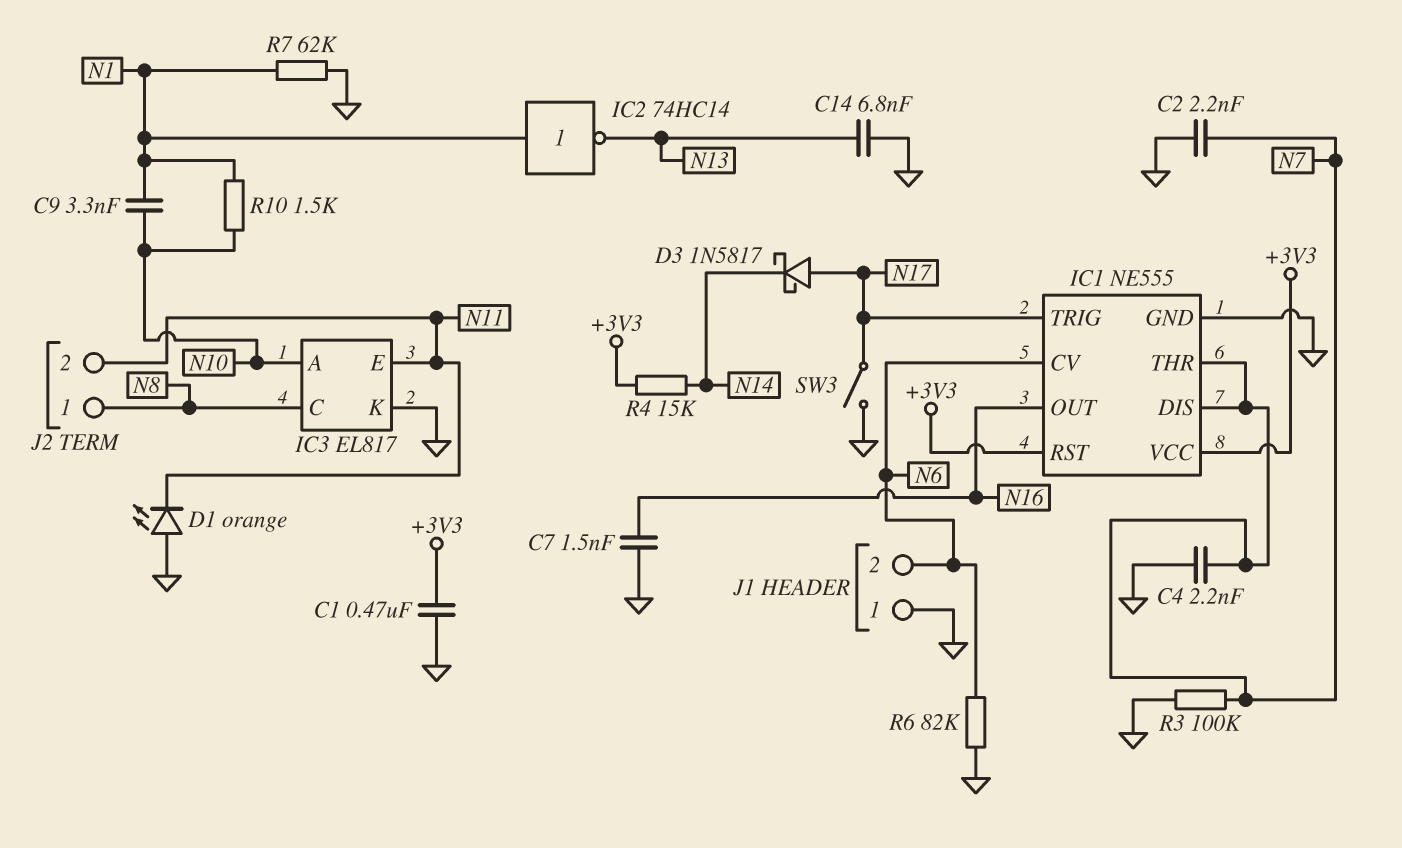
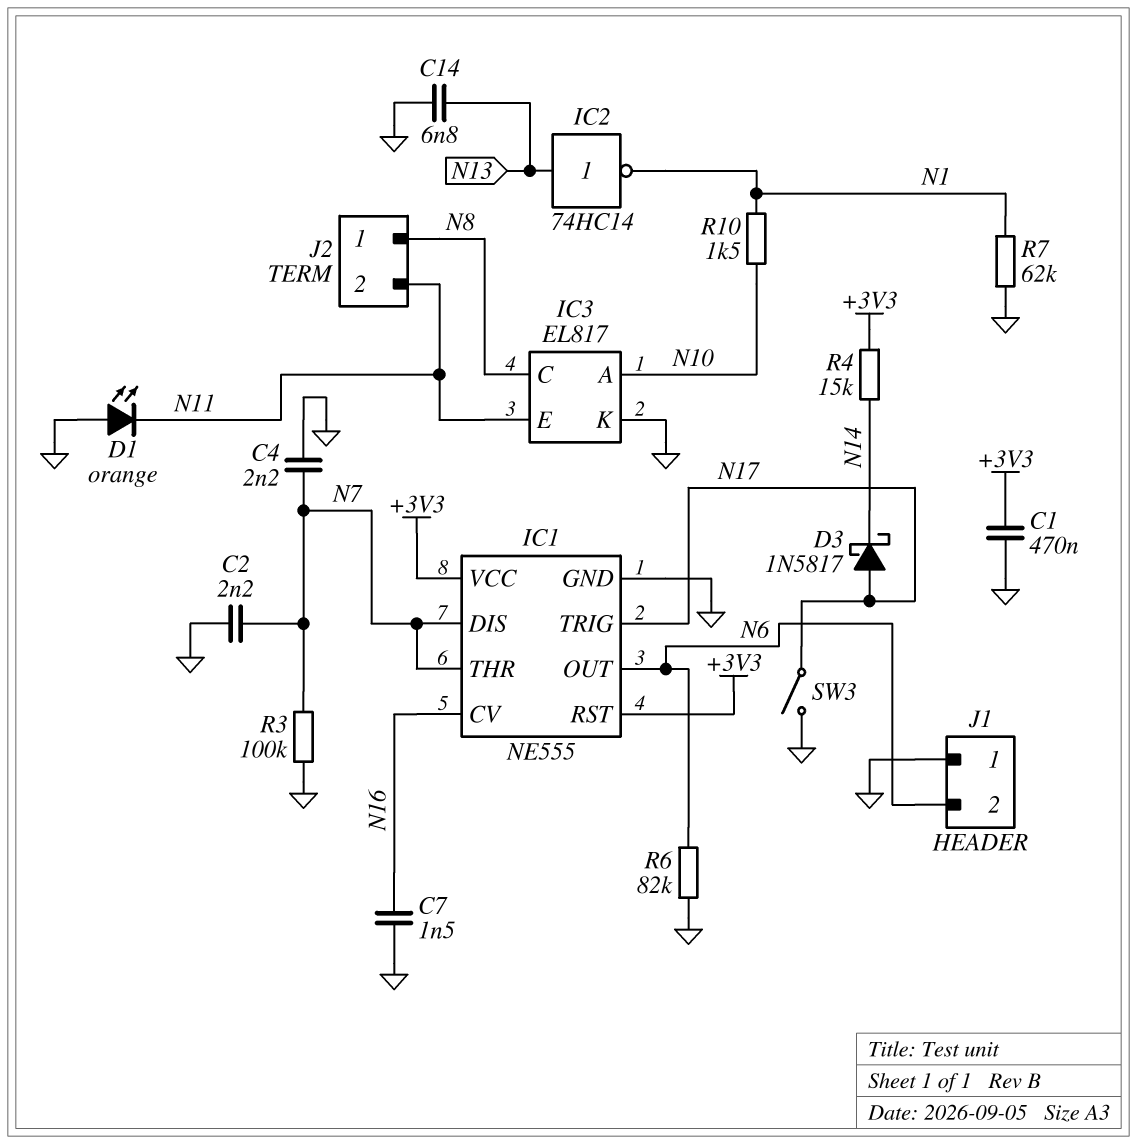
C9: 3.3nF (N1, N10) -> none
IC1 pin CV: N6 -> N16
IC1 pin OUT: N16 -> N6
IC2: NOT 74HC14 (in N1, out N13) -> NOT 74HC14 (in N13, out N1)

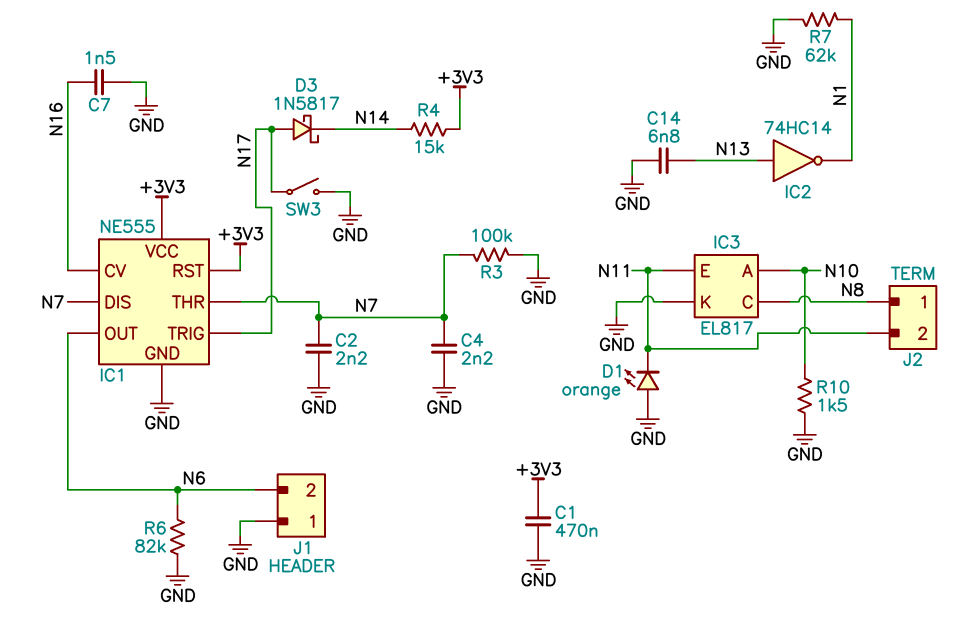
R10: 1.5k (N1, N10) -> 1.5k (GND, N10)

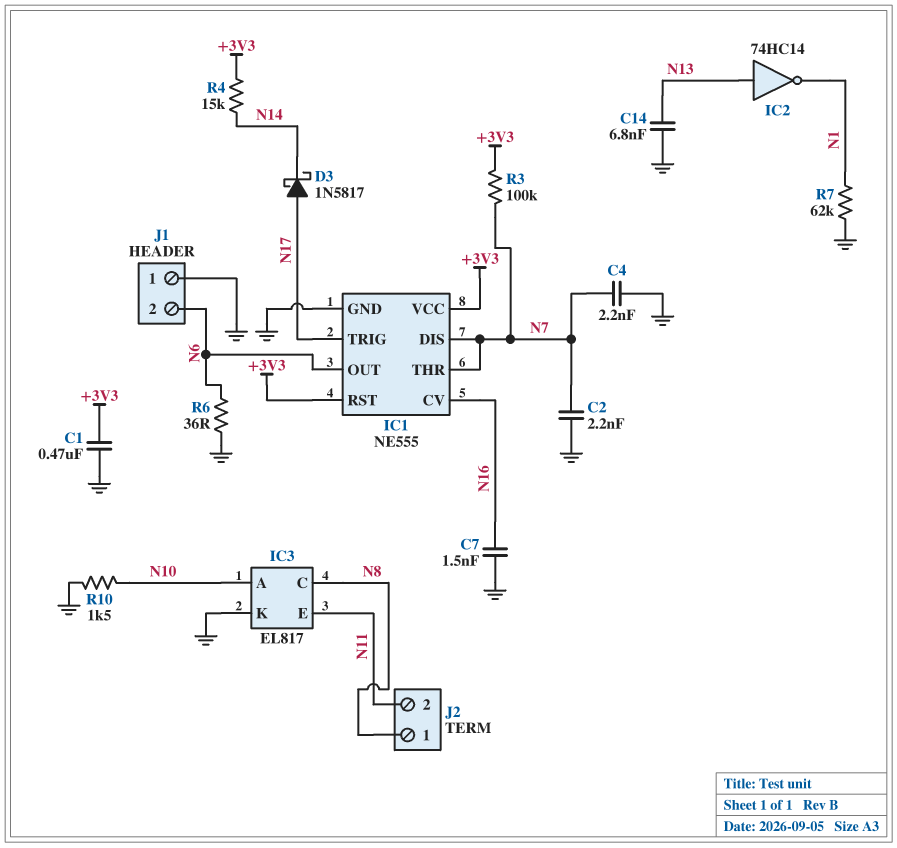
D1: LED orange (A GND, K N11) -> none
R3: 100k (GND, N7) -> 100k (+3V3, N7)
R6: 82k (GND, N6) -> 36 (GND, N6)
SW3: switch (GND, N17) -> none

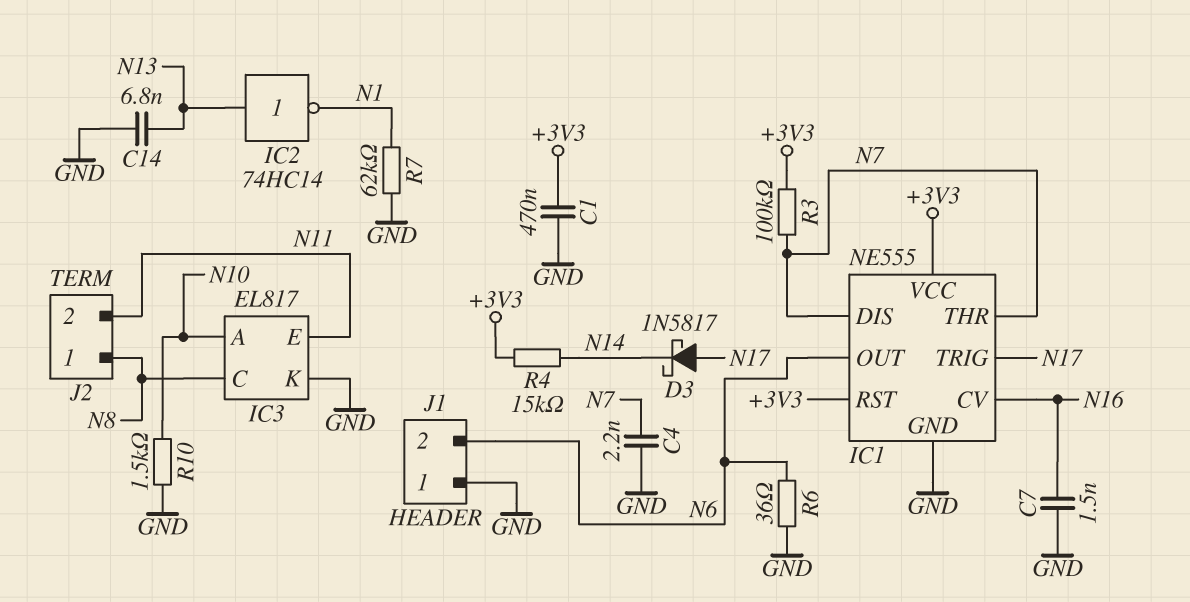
C2: 2.2nF (GND, N7) -> none

